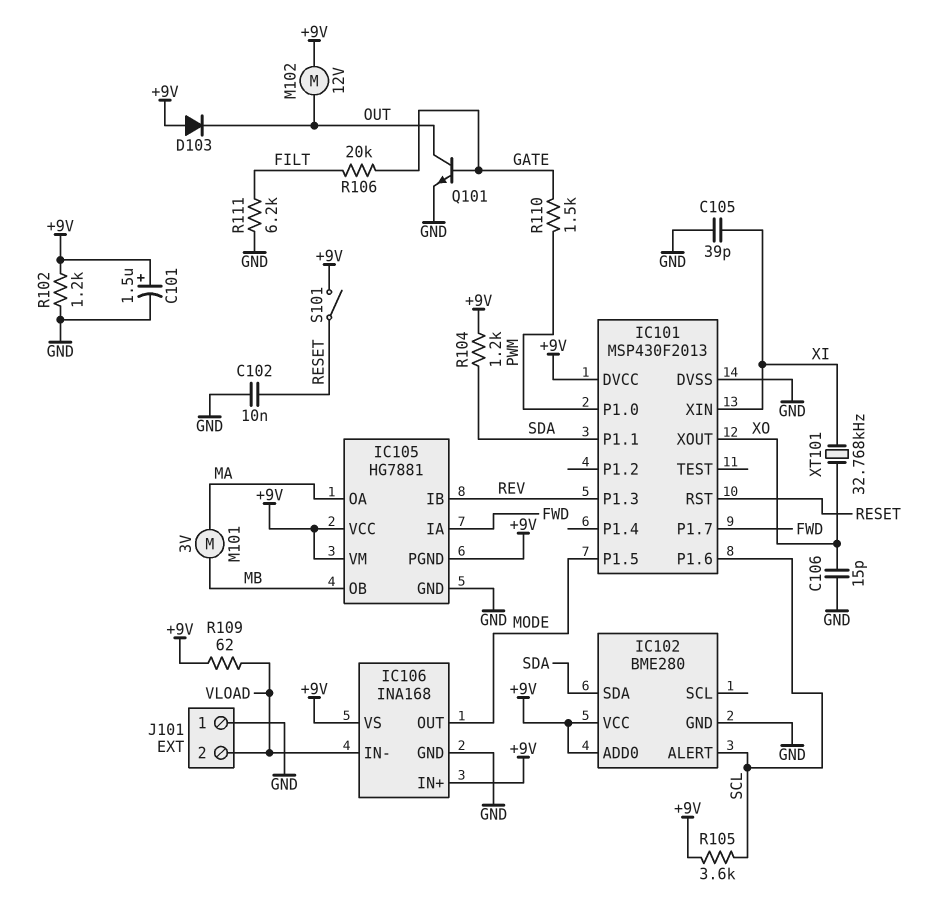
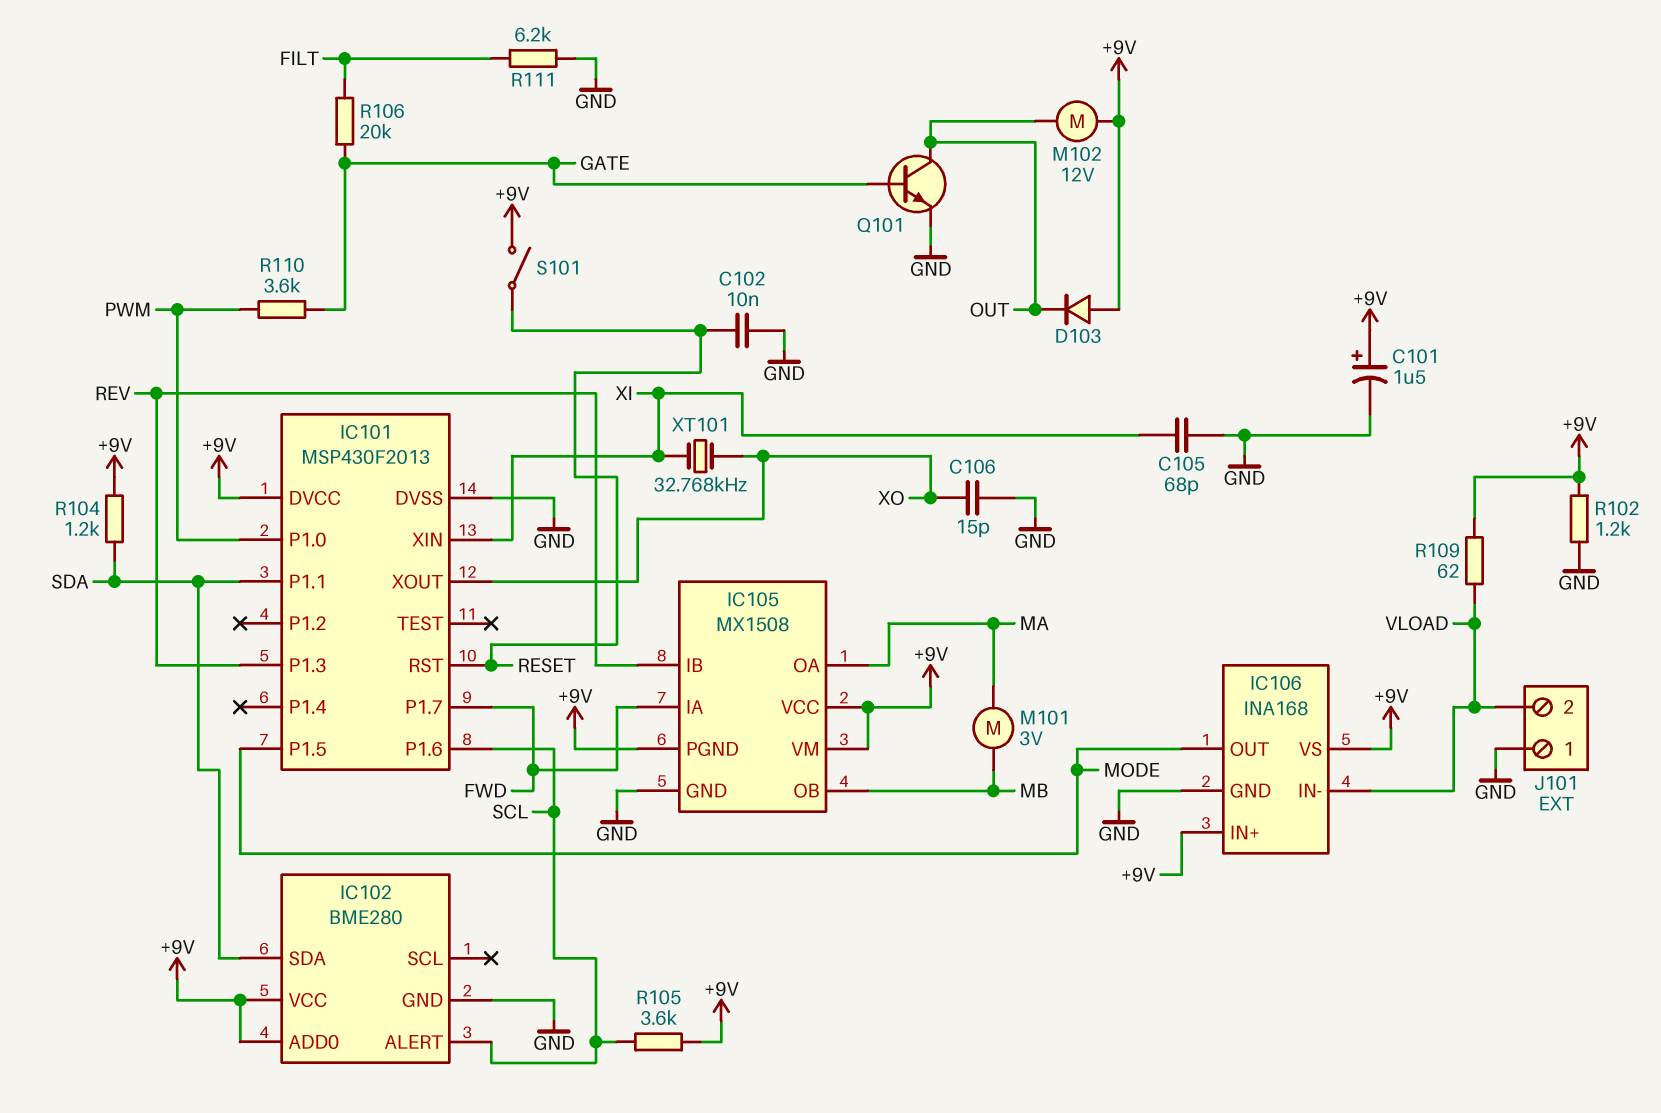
C105: 39pF (GND, XI) -> 68pF (GND, XI)
IC105: HG7881 -> MX1508
R110: 1.5k (GATE, PWM) -> 3.6k (GATE, PWM)

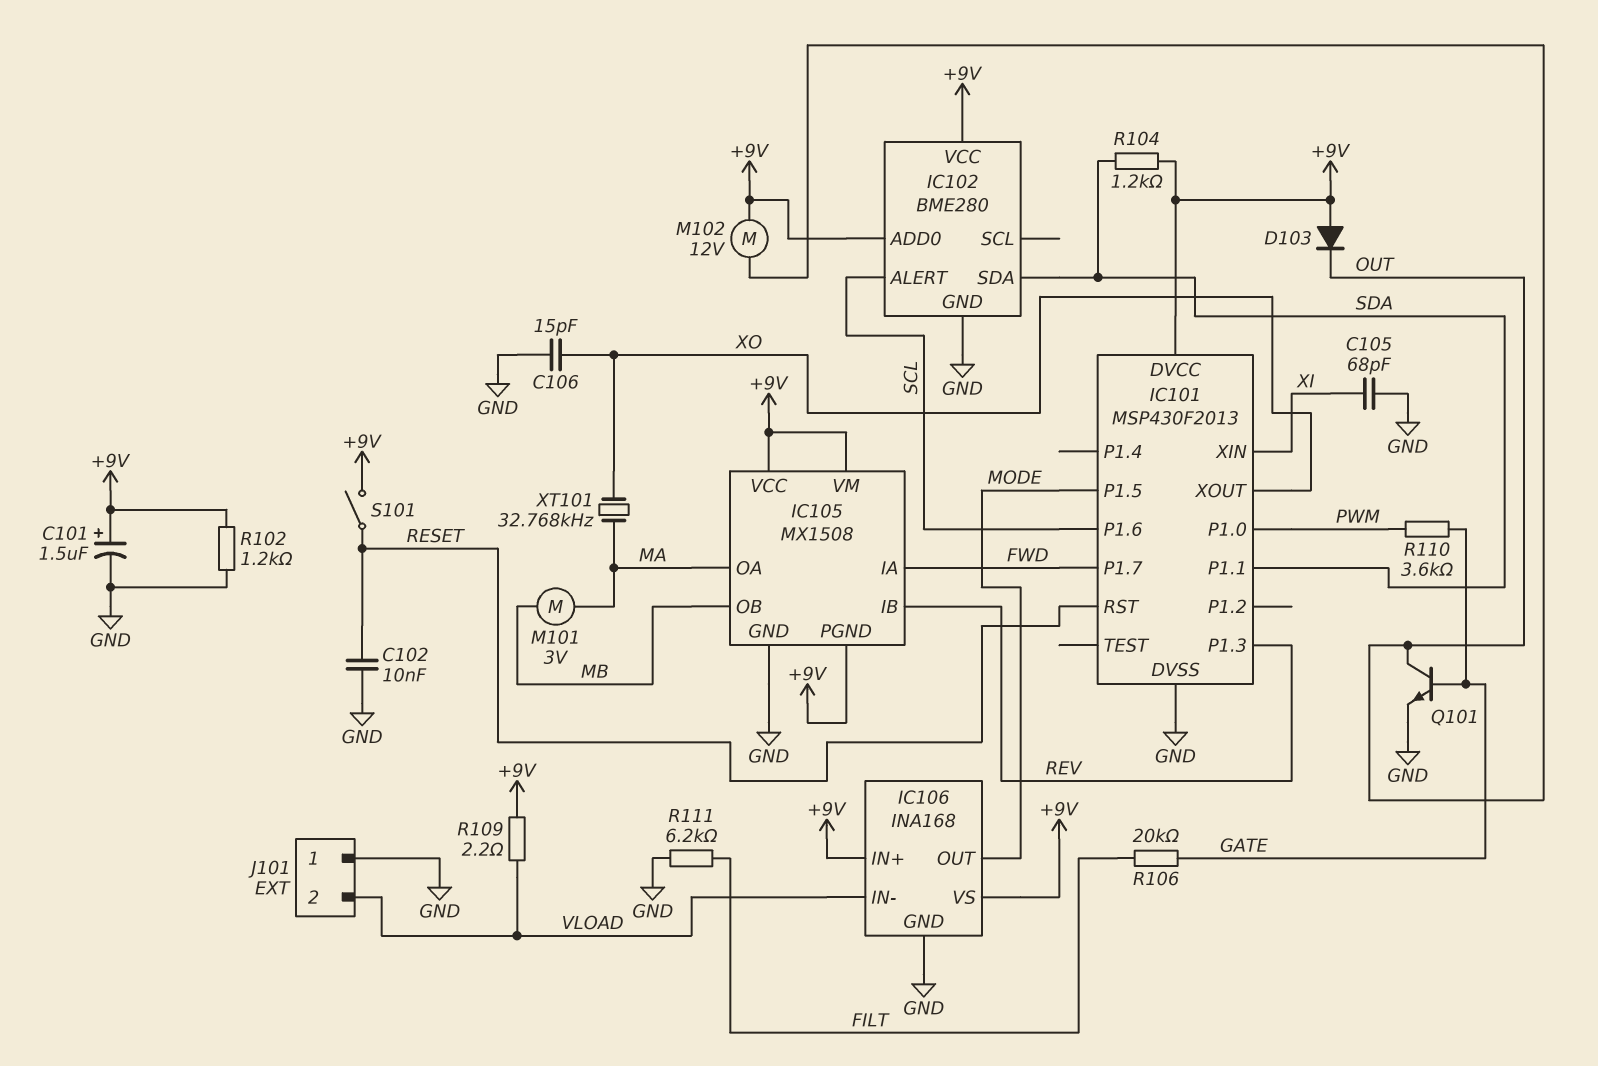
R105: 3.6k (+9V, SCL) -> none
R109: 62 (+9V, VLOAD) -> 2.2 (+9V, VLOAD)
XT101: 32.768kHz (XI, XO) -> 32.768kHz (MA, XO)

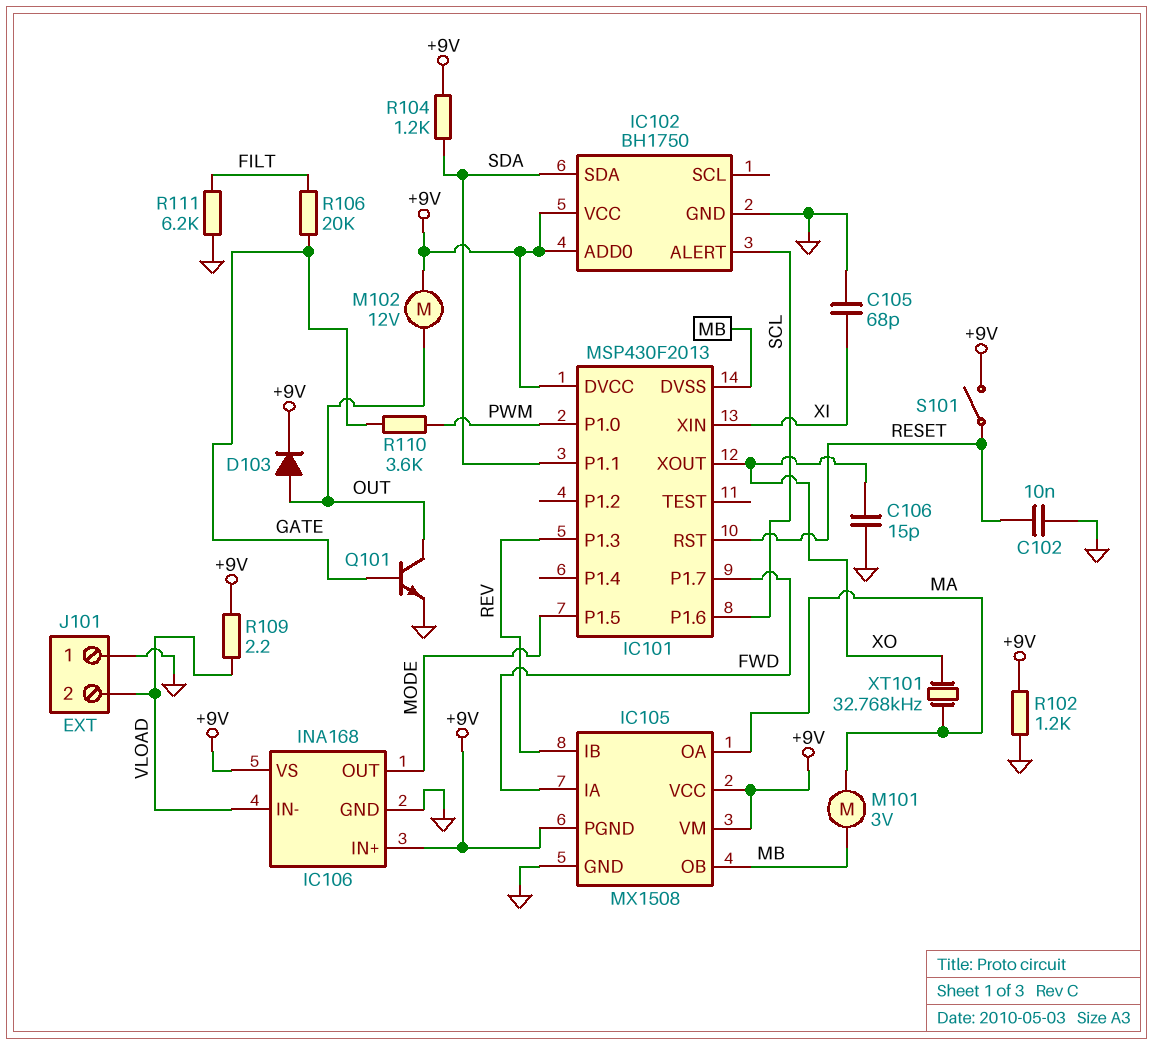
C101: 1.5uF (plus +9V, minus GND) -> none
D103: diode (A +9V, K OUT) -> diode (A OUT, K +9V)
IC101 pin DVSS: GND -> MB
IC102: BME280 -> BH1750

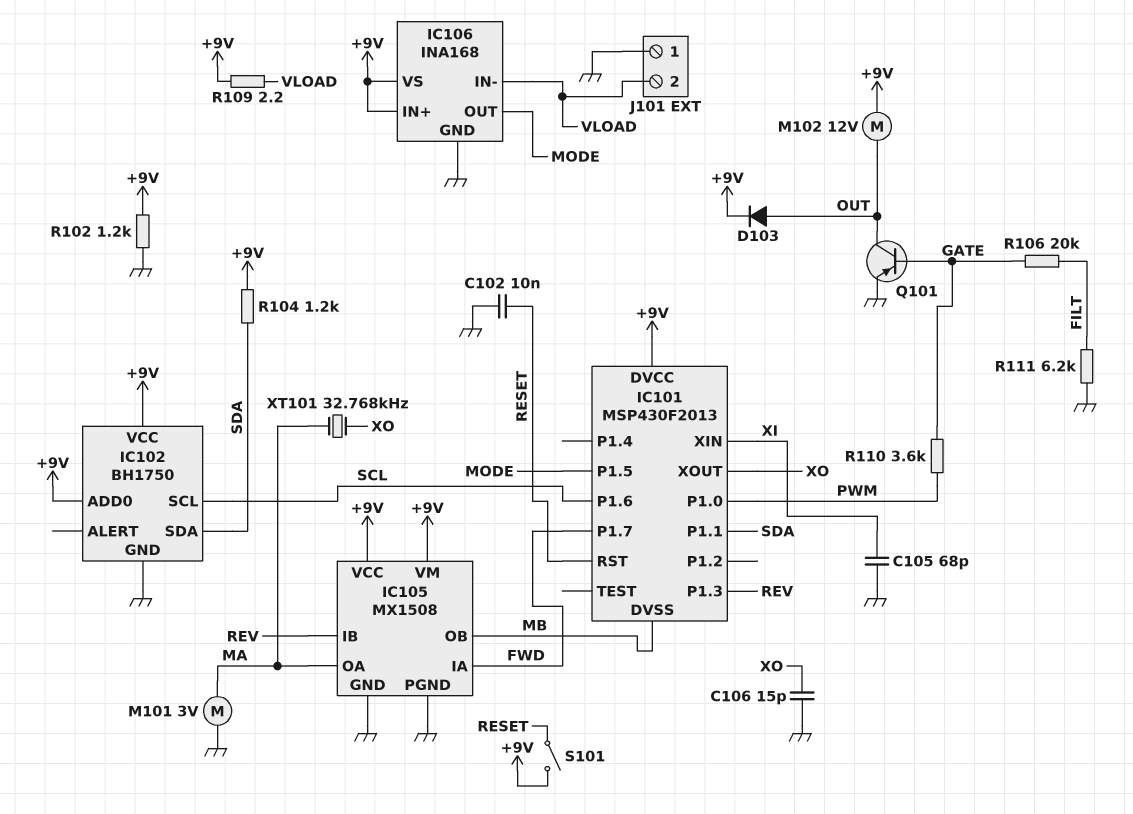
IC102 pin ALERT: SCL -> none
IC102 pin SCL: none -> SCL
IC105 pin PGND: +9V -> GND
M101: motor 3V (MA, MB) -> motor 3V (GND, MA)
Q101: NPN (B GATE, C OUT, E GND) -> PNP (B GATE, C OUT, E GND)

